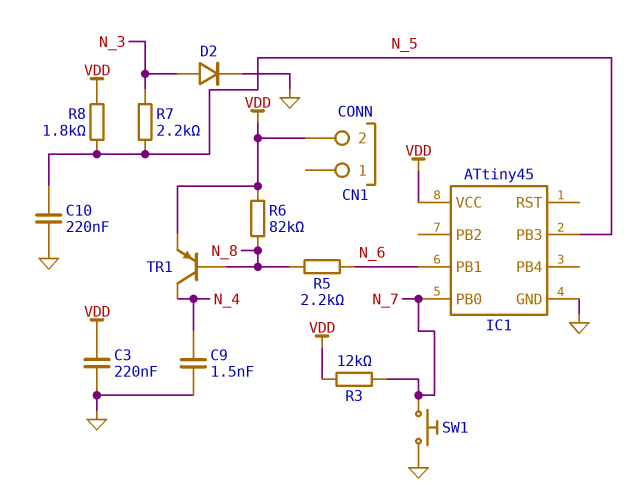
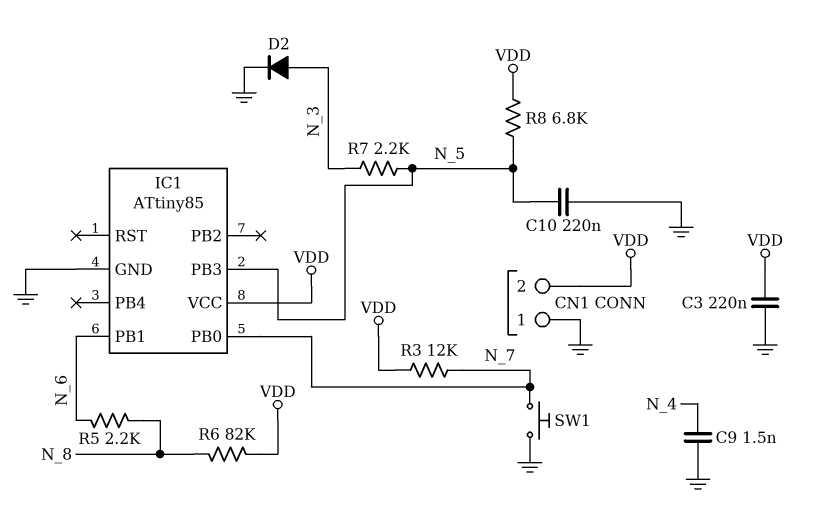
CN1 pin 1: none -> GND
IC1: ATtiny45 -> ATtiny85
R8: 1.8k (N_5, VDD) -> 6.8k (N_5, VDD)
TR1: PNP (B N_8, C N_4, E VDD) -> none

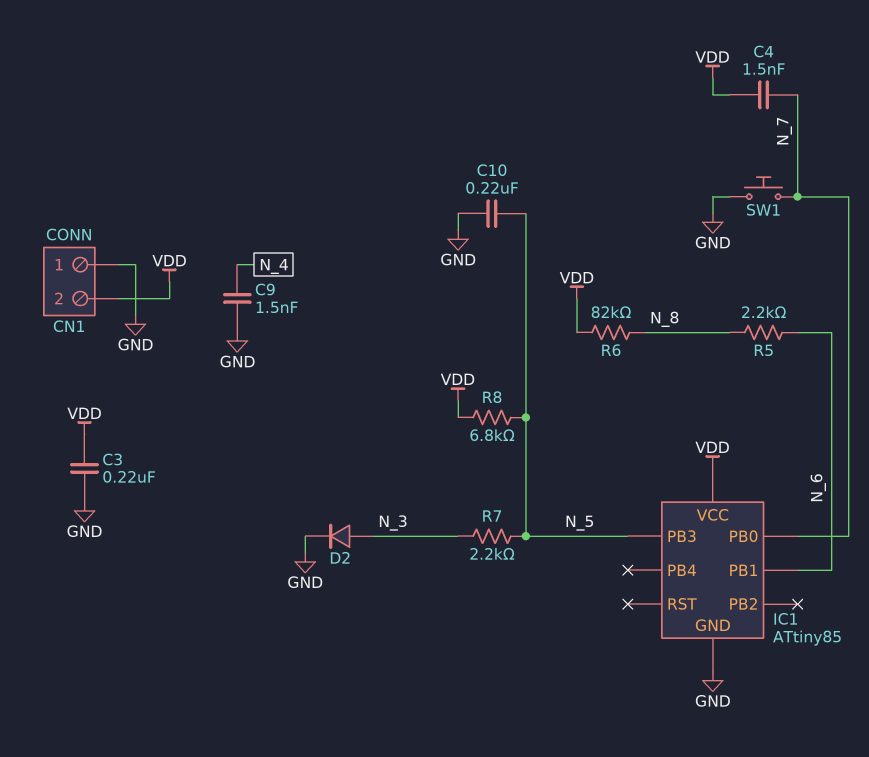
C4: none -> 1.5nF (N_7, VDD)
R3: 12k (N_7, VDD) -> none

